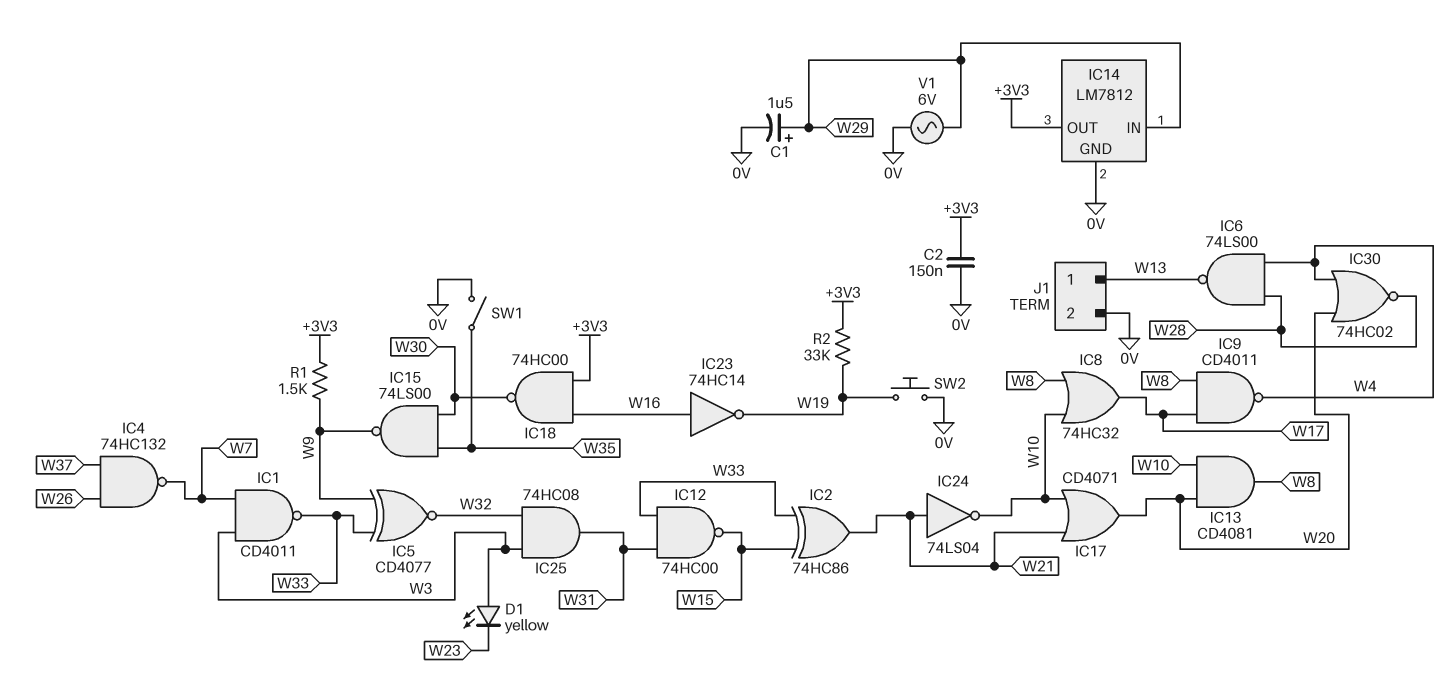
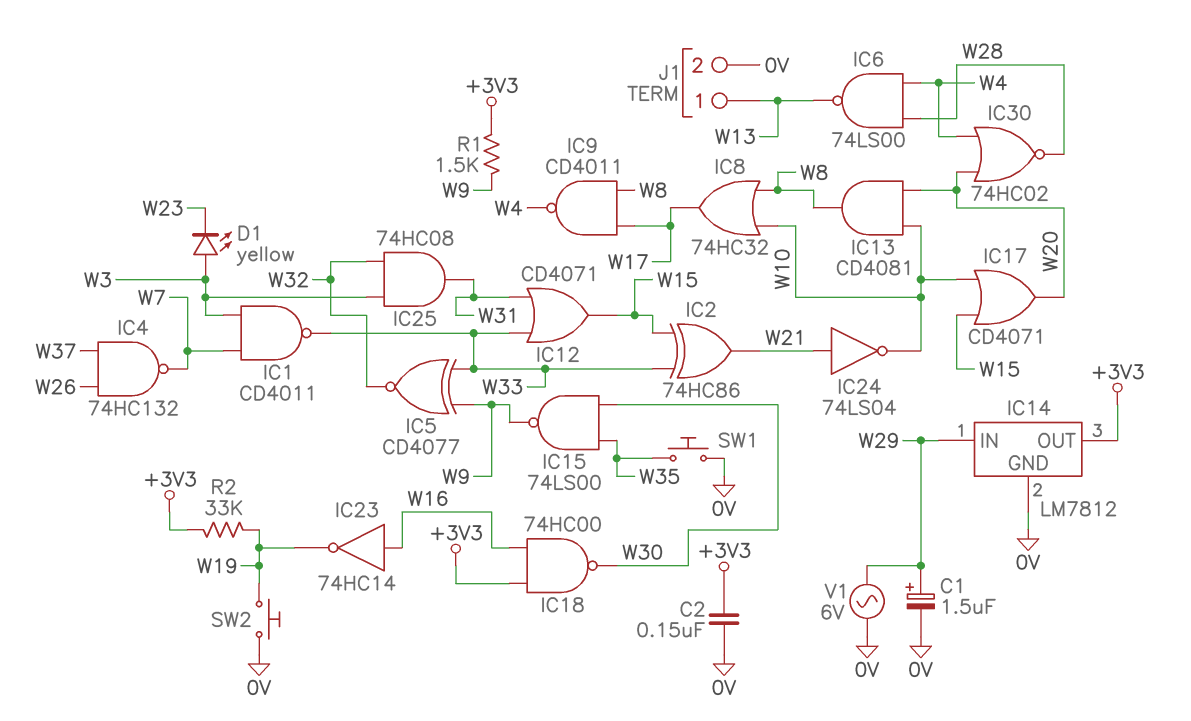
IC12: NAND 74HC00 (in W31, in W33, out W15) -> OR CD4071 (in W31, in W33, out W15)
IC17: OR CD4071 (in W10, in W21, out W20) -> OR CD4071 (in W10, in W15, out W20)
SW1: switch (0V, W35) -> button (0V, W35)

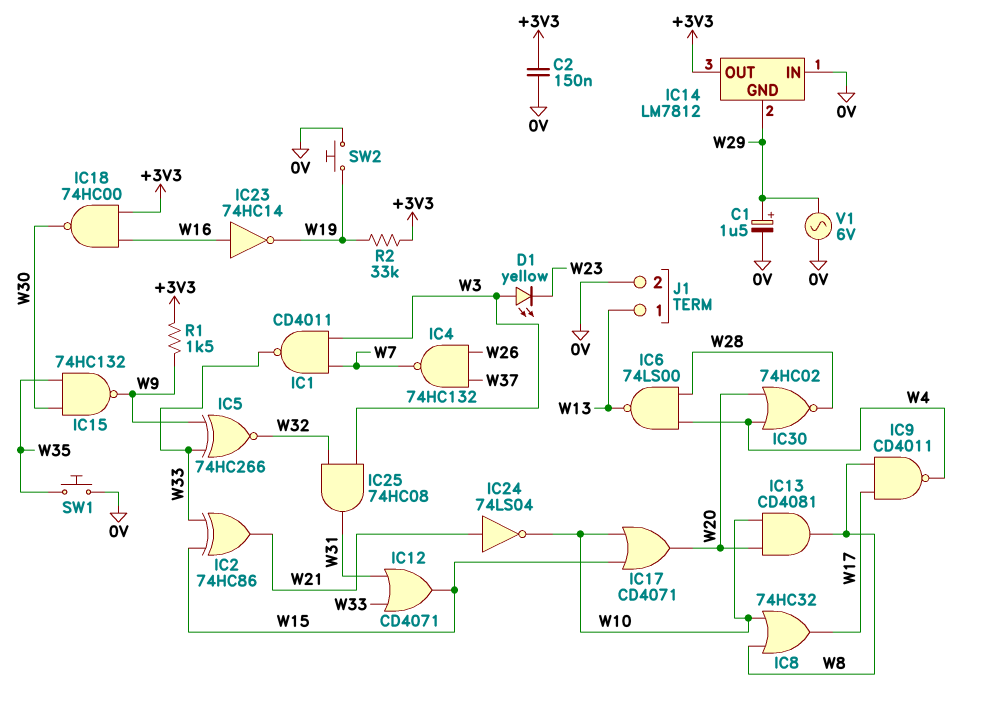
IC5: XNOR CD4077 (in W9, in W33, out W32) -> XNOR 74HC266 (in W9, in W33, out W32)
IC14 pin GND: 0V -> W29
IC14 pin IN: W29 -> 0V
IC15: NAND 74LS00 (in W30, in W35, out W9) -> NAND 74HC132 (in W30, in W35, out W9)

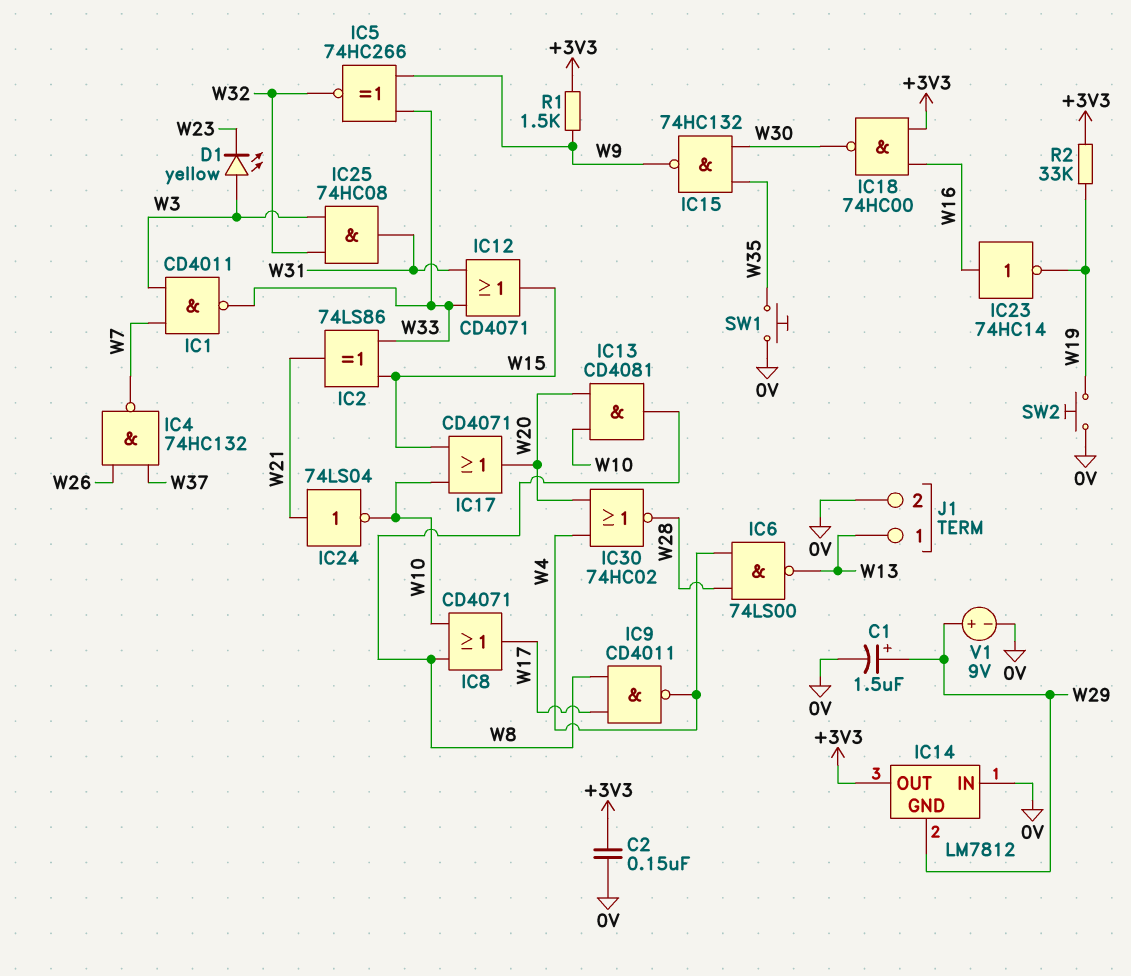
IC2: XOR 74HC86 (in W15, in W33, out W21) -> XOR 74LS86 (in W15, in W33, out W21)
IC8: OR 74HC32 (in W8, in W10, out W17) -> OR CD4071 (in W8, in W10, out W17)
V1: AC 6V (0V, W29) -> 9V (plus W29, minus 0V)

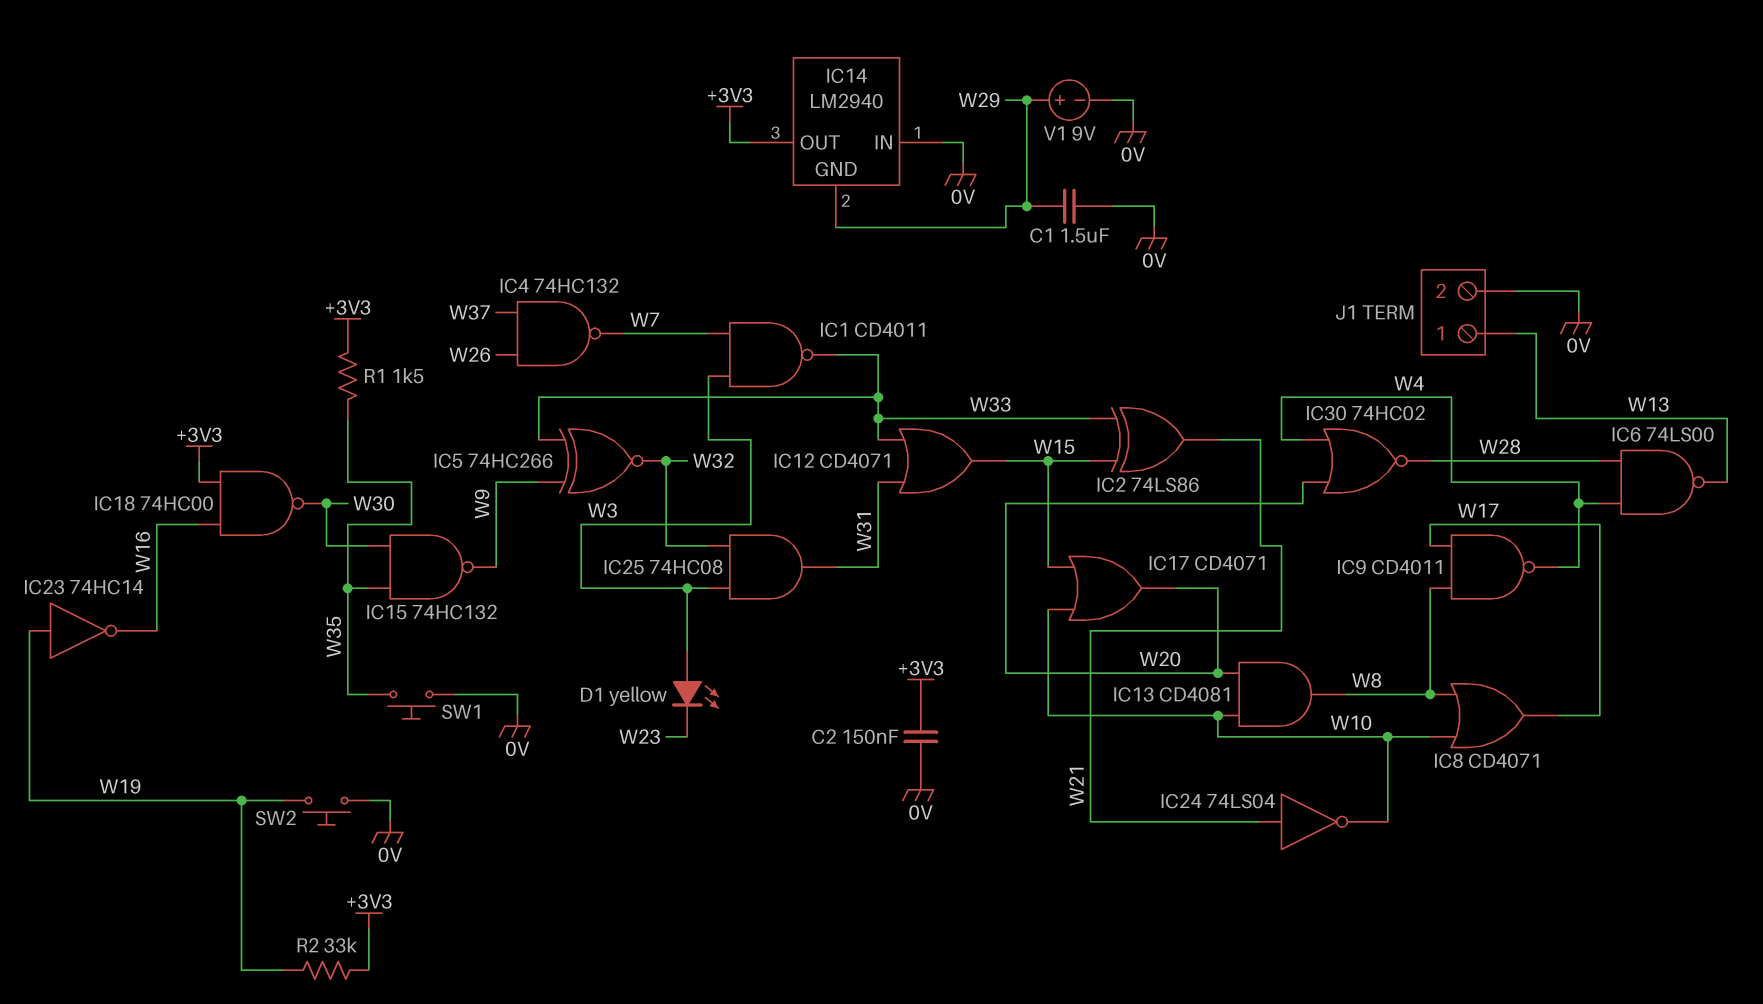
C1: 1.5uF (plus W29, minus 0V) -> 1.5uF (0V, W29)
IC14: LM7812 -> LM2940
IC23: NOT 74HC14 (in W16, out W19) -> NOT 74HC14 (in W19, out W16)
R1: 1.5k (+3V3, W9) -> 1.5k (+3V3, W35)

